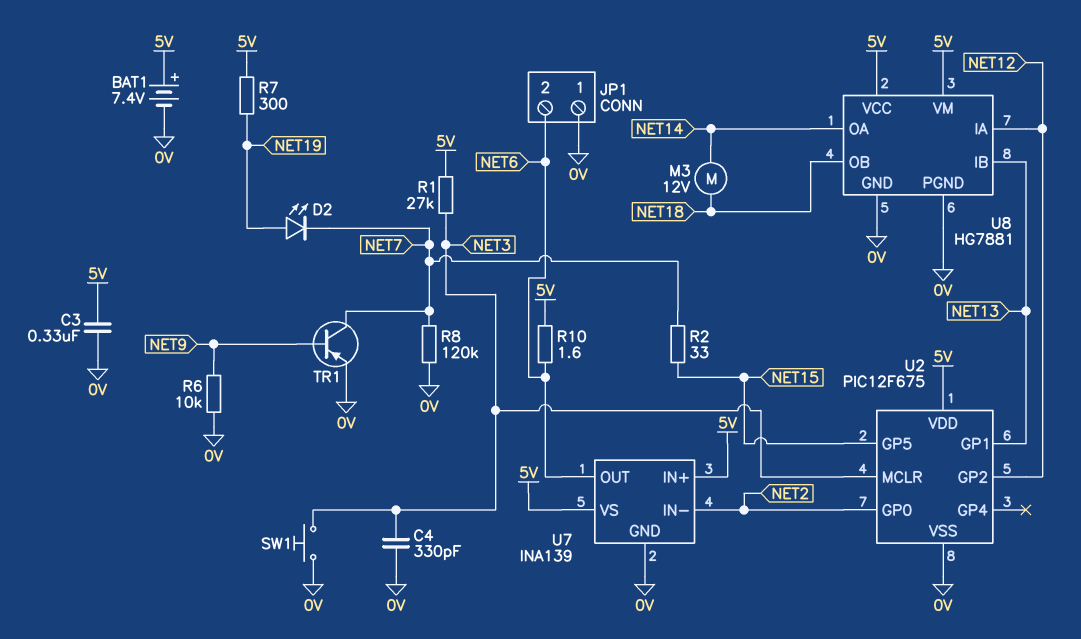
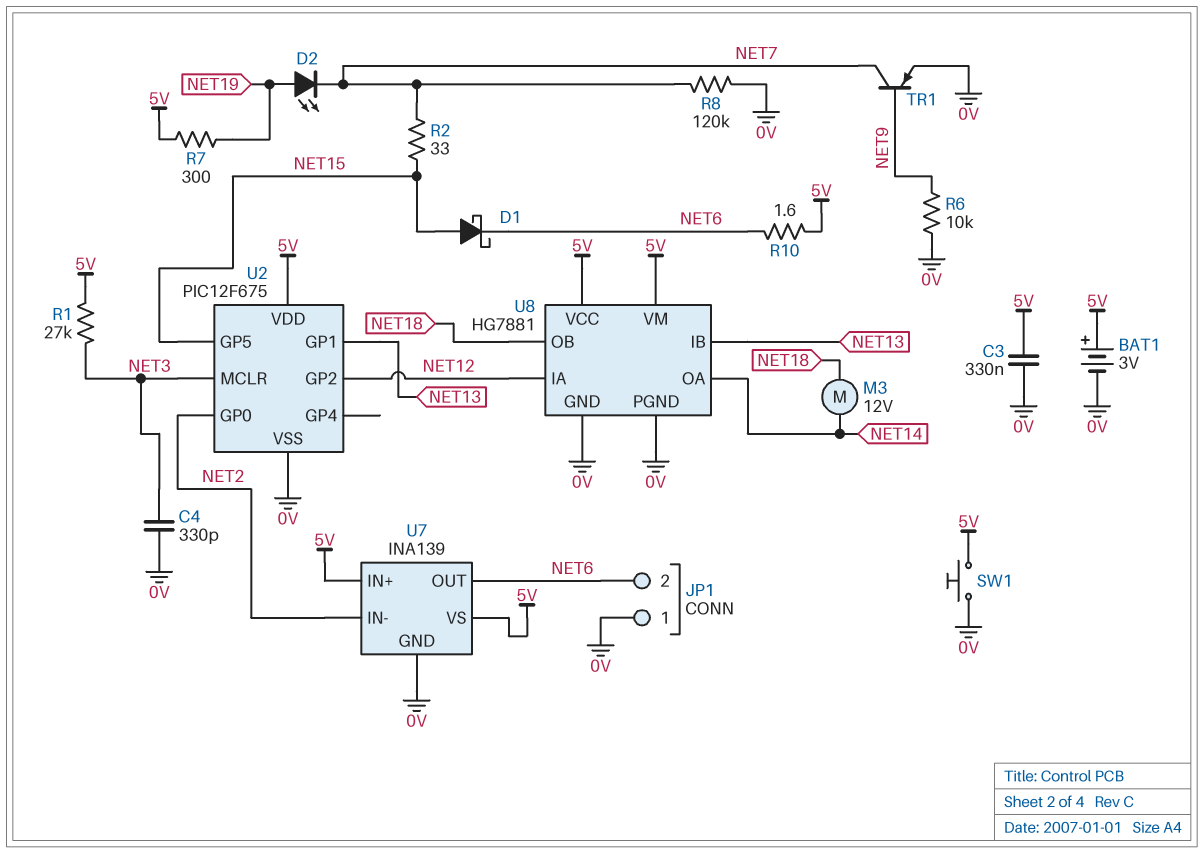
BAT1: 7.4V (plus 5V, minus 0V) -> 3V (plus 5V, minus 0V)
D1: none -> schottky (A NET15, K NET6)
SW1: button (0V, NET3) -> button (0V, 5V)

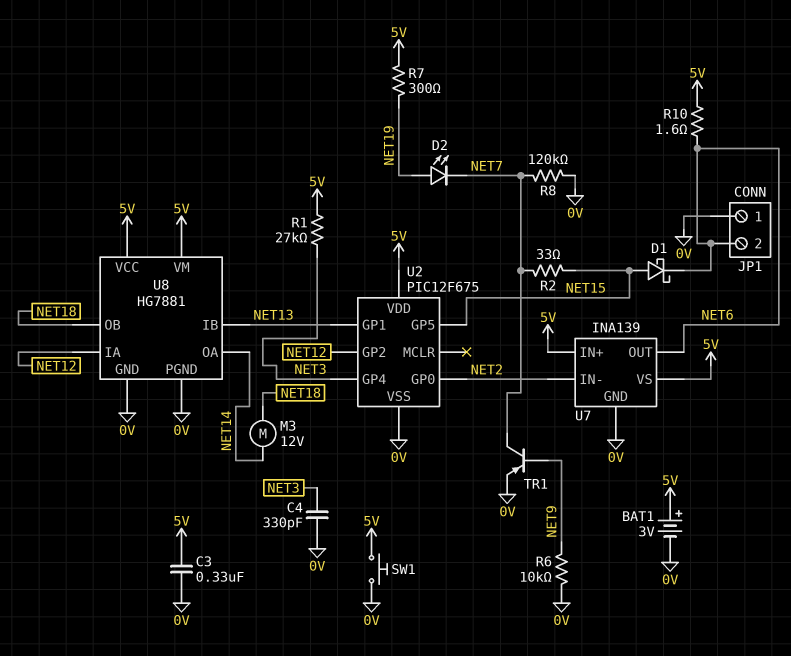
U2 pin GP4: none -> NET3
U2 pin MCLR: NET3 -> none

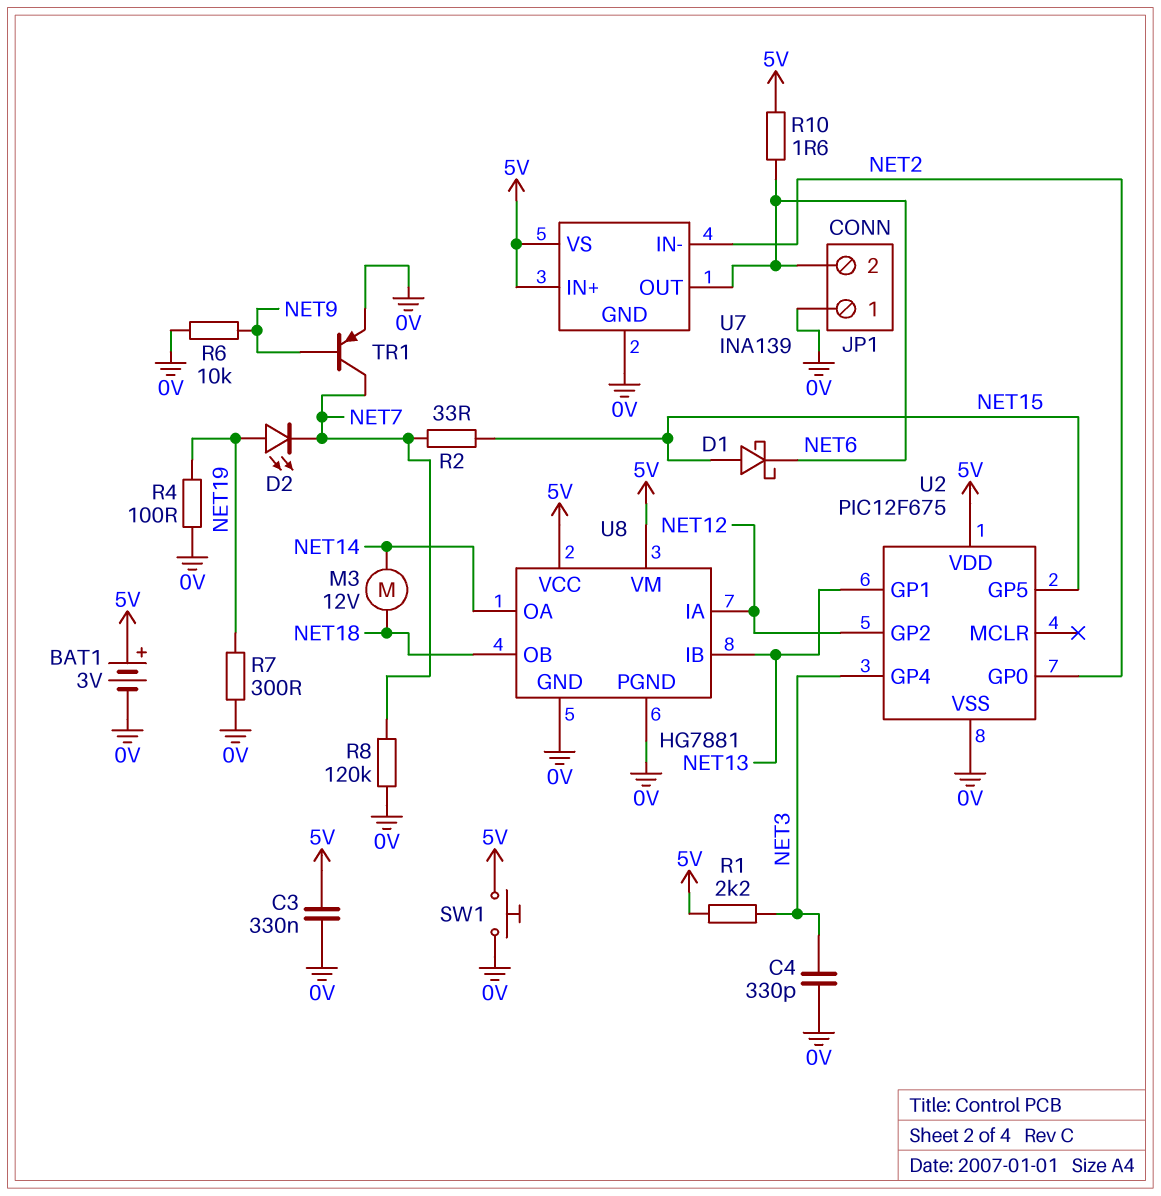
R1: 27k (5V, NET3) -> 2.2k (5V, NET3)
R4: none -> 100 (0V, NET19)
R7: 300 (5V, NET19) -> 300 (0V, NET19)

